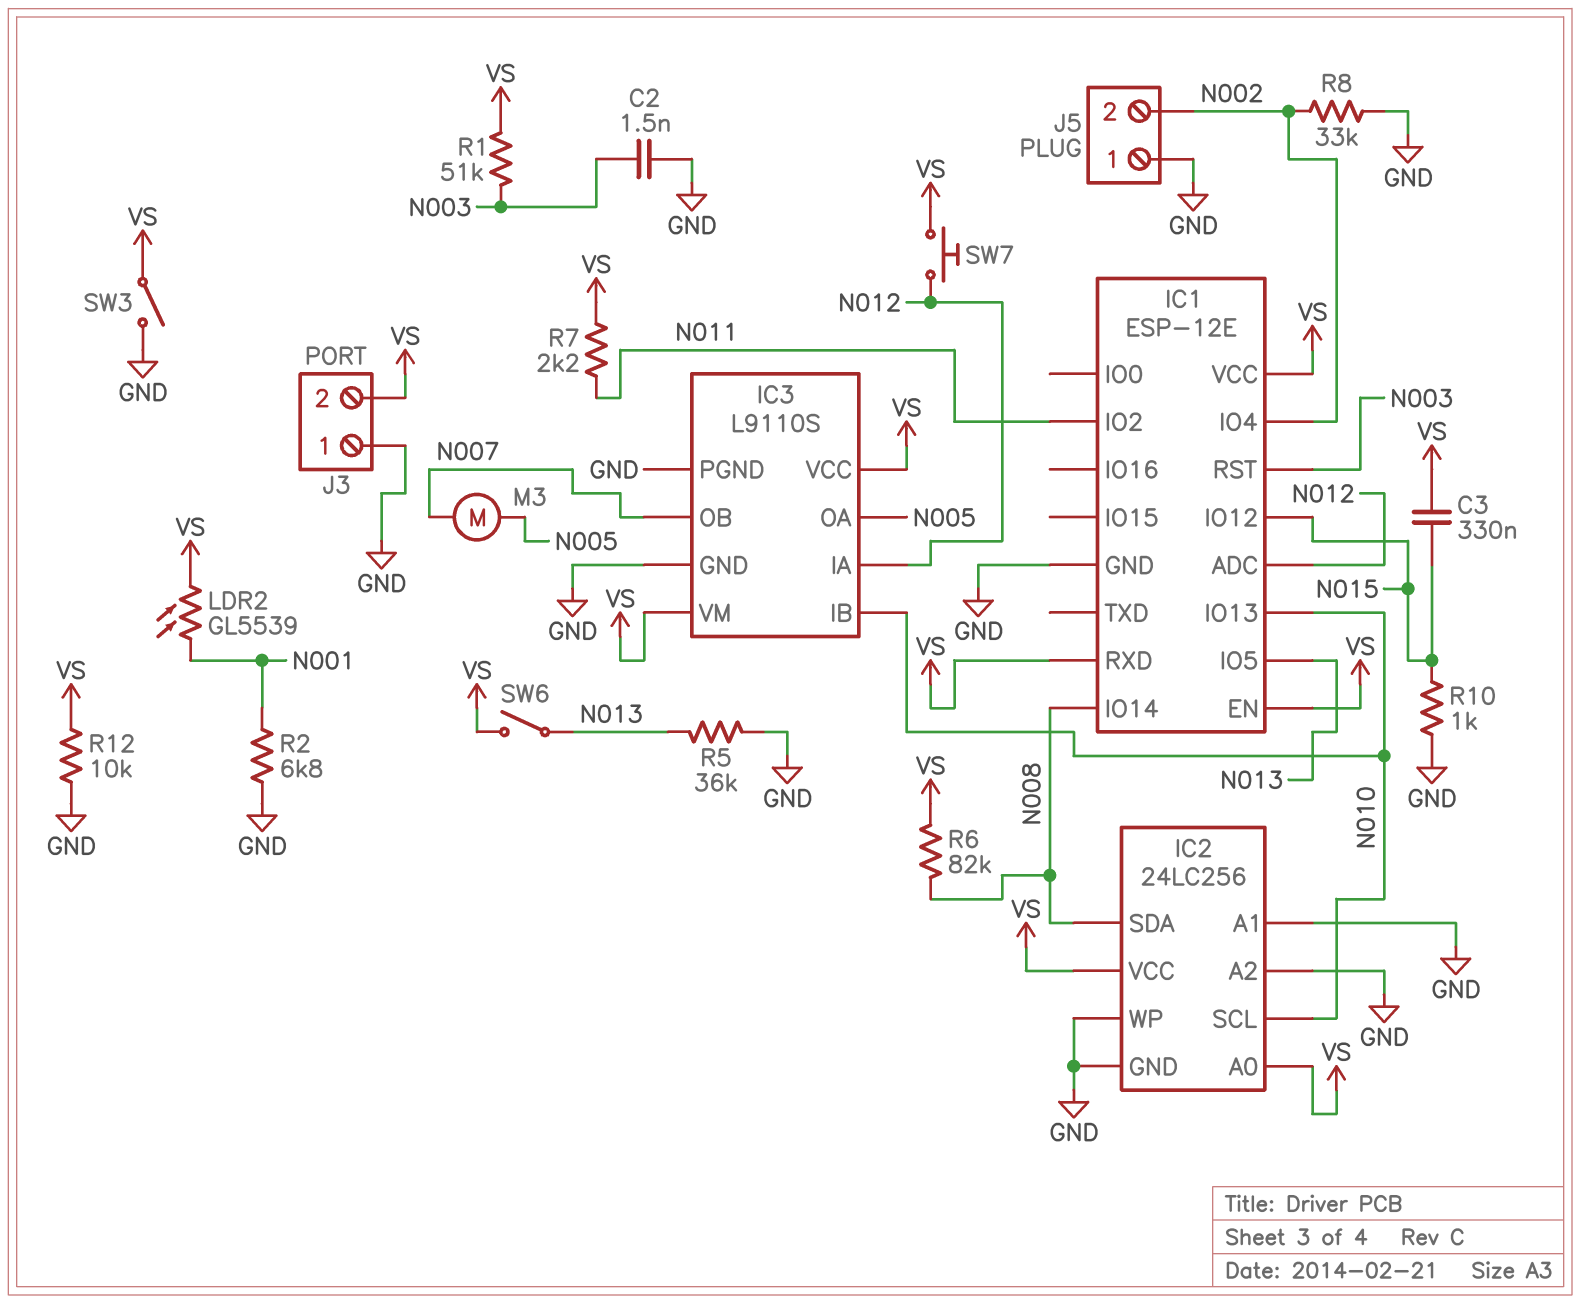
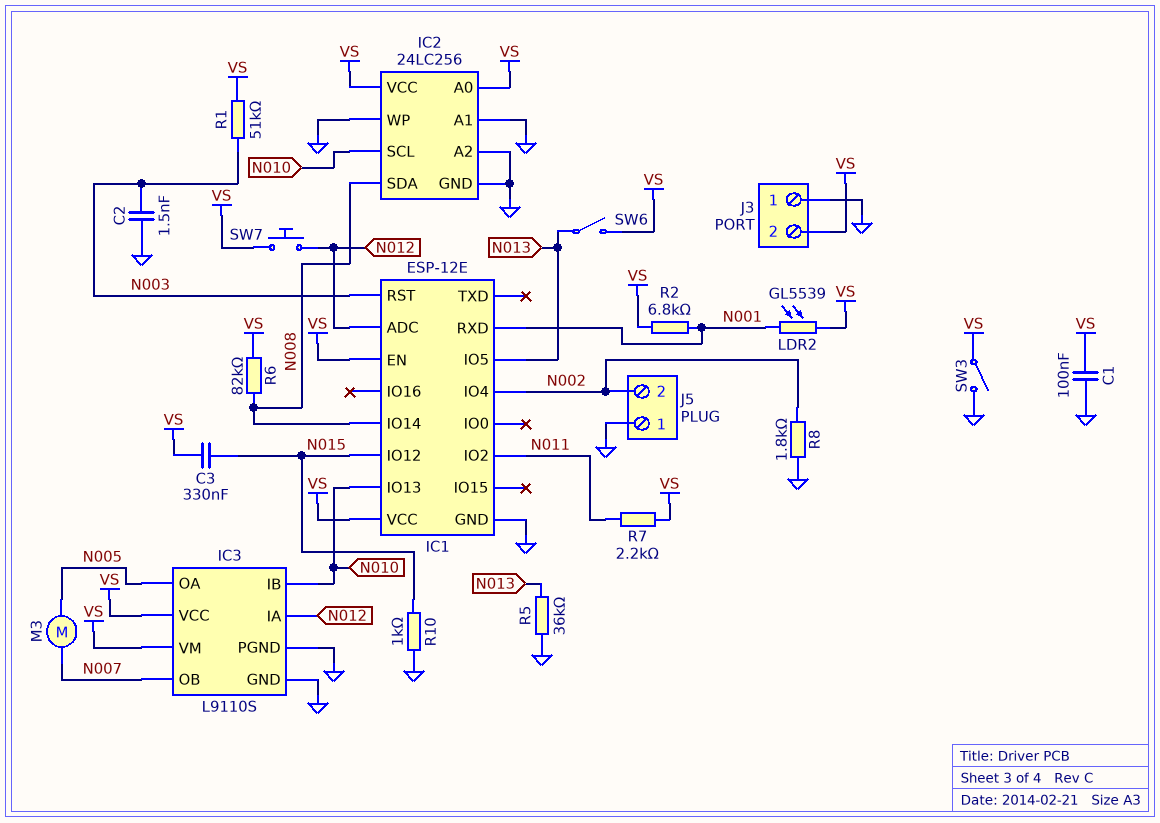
C1: none -> 100nF (GND, VS)
IC1 pin RXD: VS -> N001
R2: 6.8k (GND, N001) -> 6.8k (N001, VS)
R8: 33k (GND, N002) -> 1.8k (GND, N002)
R12: 10k (GND, VS) -> none

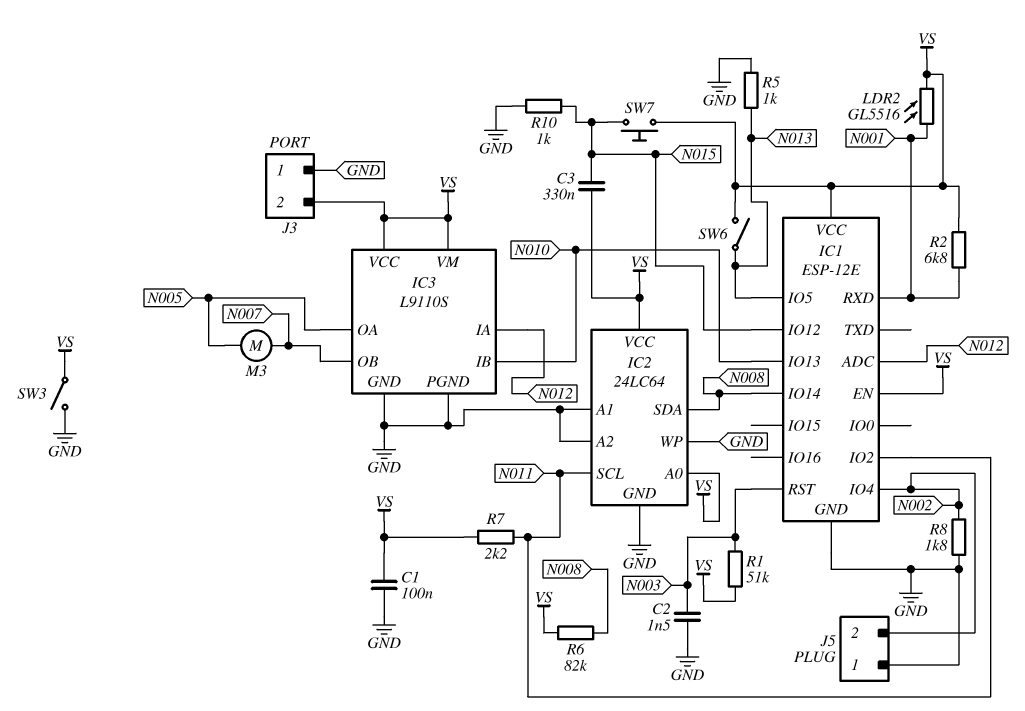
IC2: 24LC256 -> 24LC64
IC2 pin SCL: N010 -> N011
LDR2: GL5539 (N001, VS) -> GL5516 (N001, VS)
R5: 36k (GND, N013) -> 1k (GND, N013)
SW7: button (N012, VS) -> button (N015, VS)

